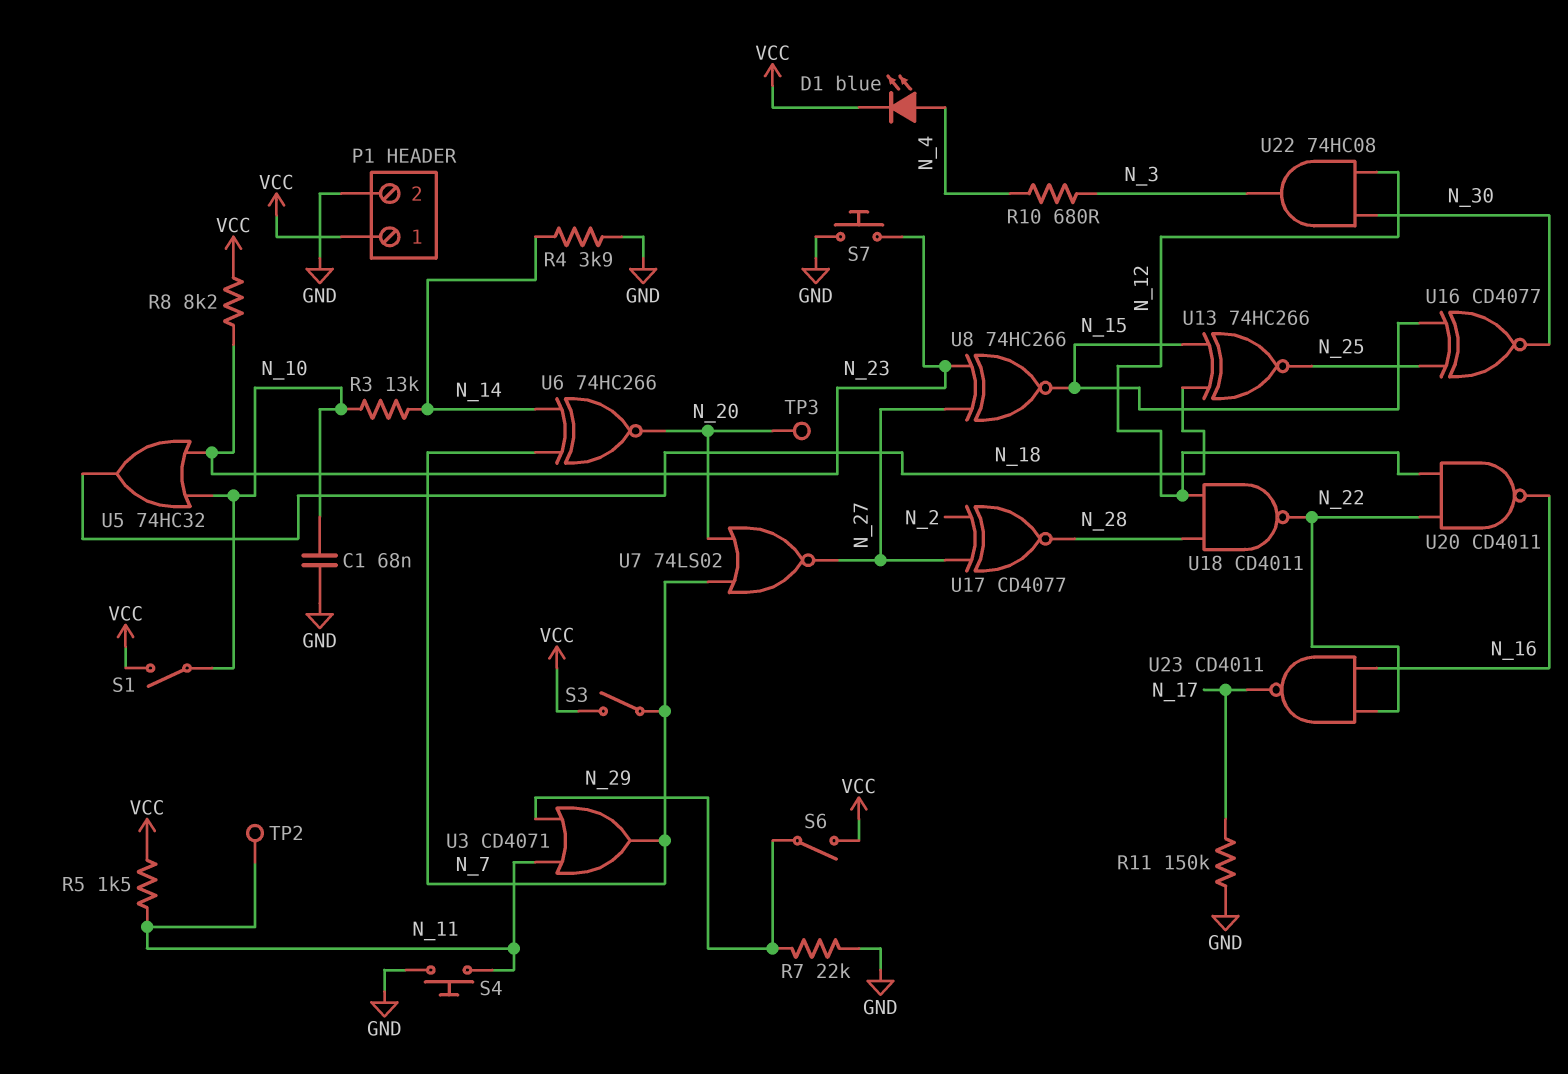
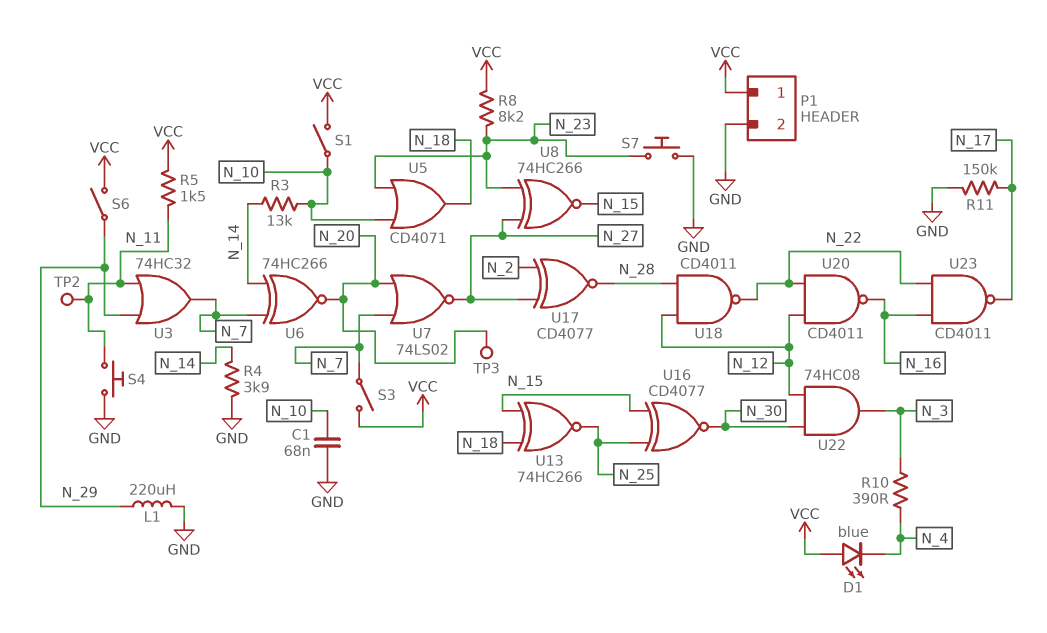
D1: LED blue (A N_4, K VCC) -> LED blue (A VCC, K N_4)
L1: none -> 220uH (GND, N_29)
R7: 22k (GND, N_29) -> none
R10: 680 (N_3, N_4) -> 390 (N_3, N_4)
U3: OR CD4071 (in N_11, in N_29, out N_7) -> OR 74HC32 (in N_11, in N_29, out N_7)
U5: OR 74HC32 (in N_10, in N_23, out N_18) -> OR CD4071 (in N_10, in N_23, out N_18)

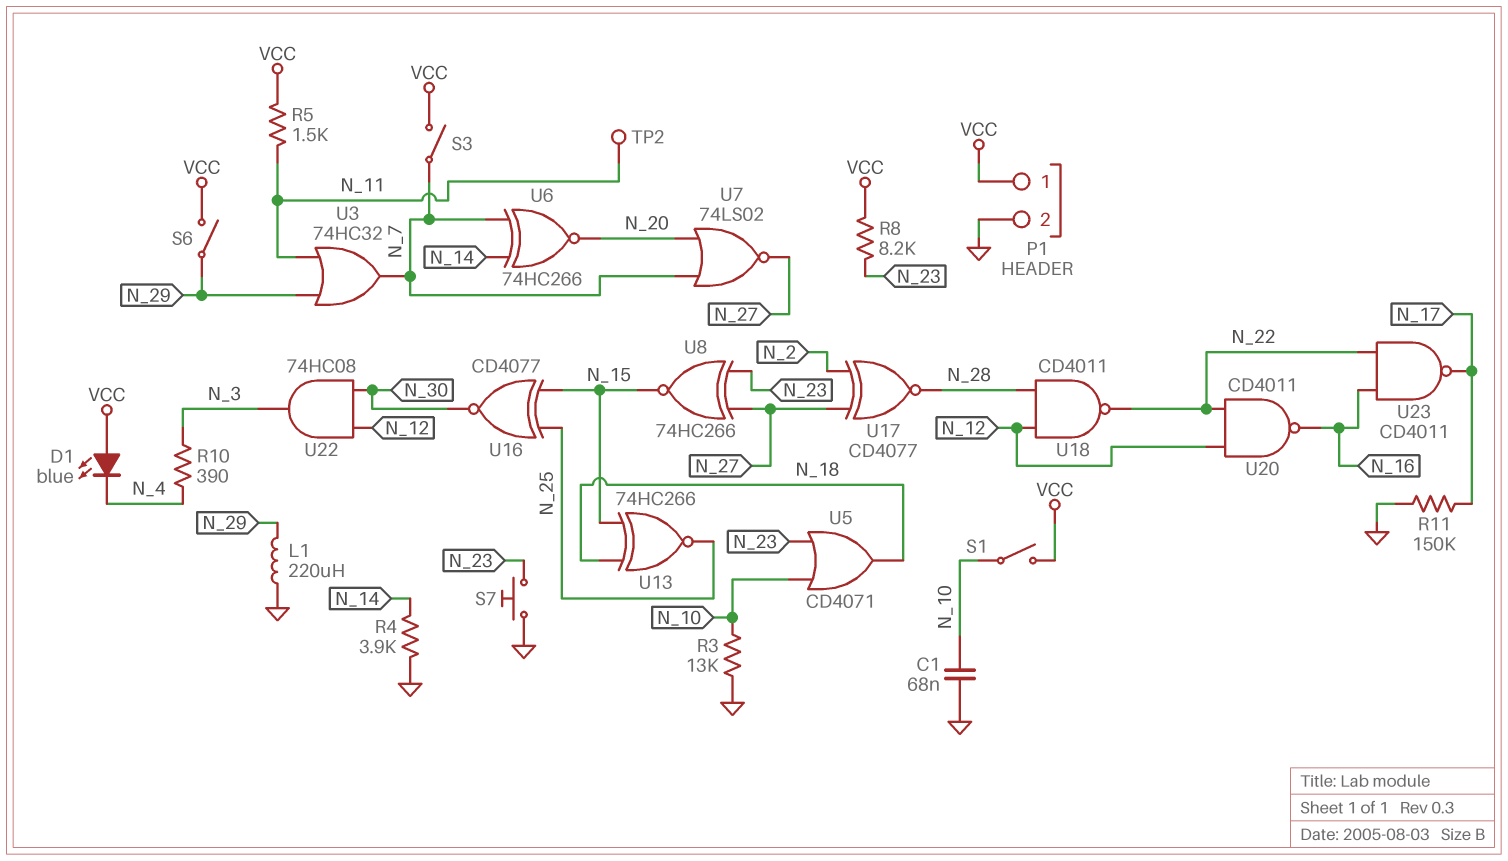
R3: 13k (N_10, N_14) -> 13k (GND, N_10)
S4: button (GND, N_11) -> none
TP3: test point (N_20) -> none

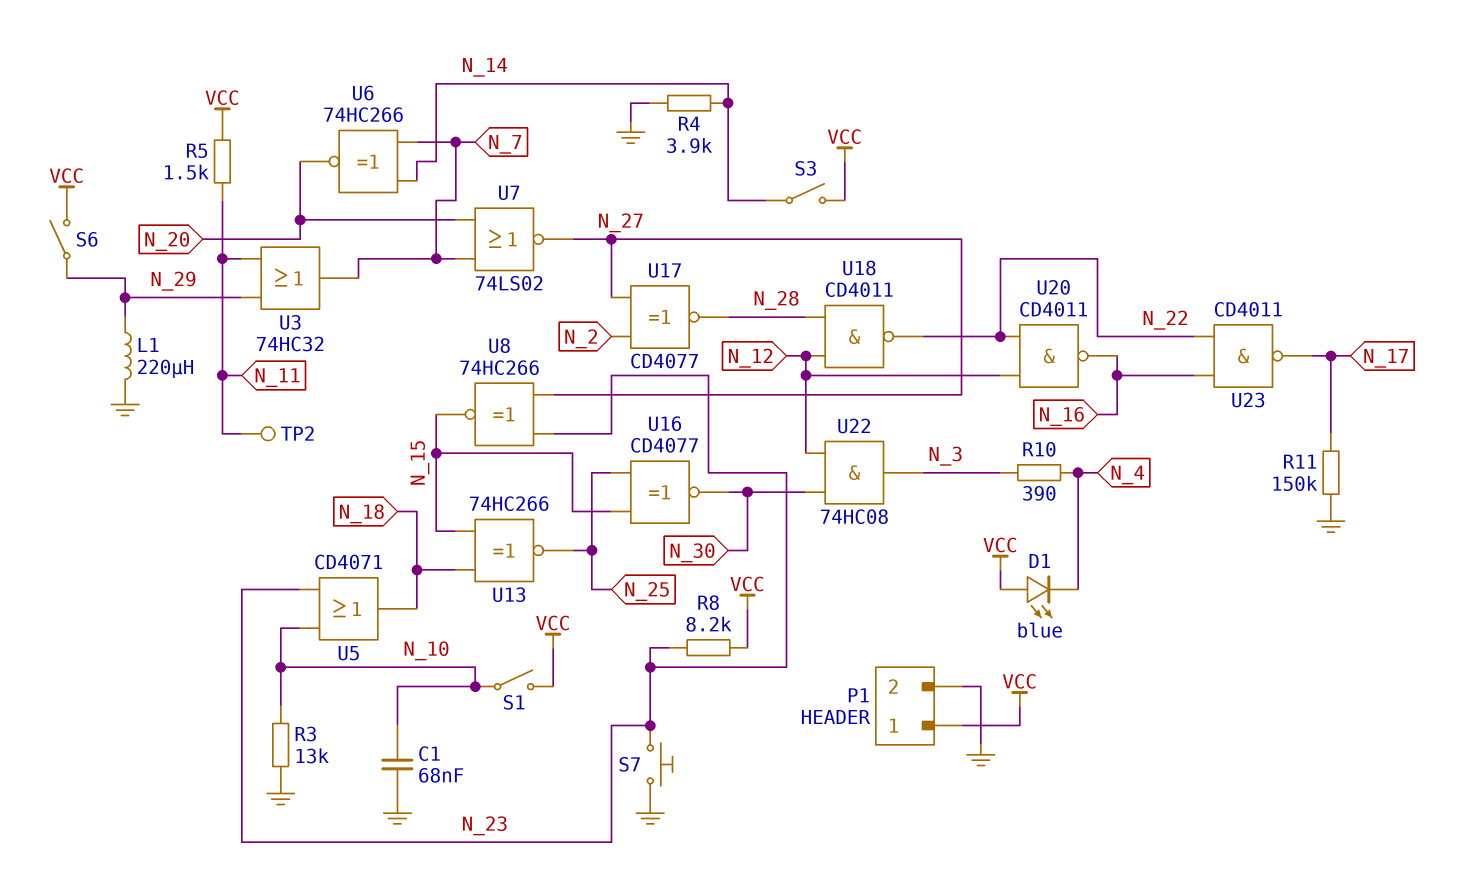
S3: switch (N_7, VCC) -> switch (N_14, VCC)

